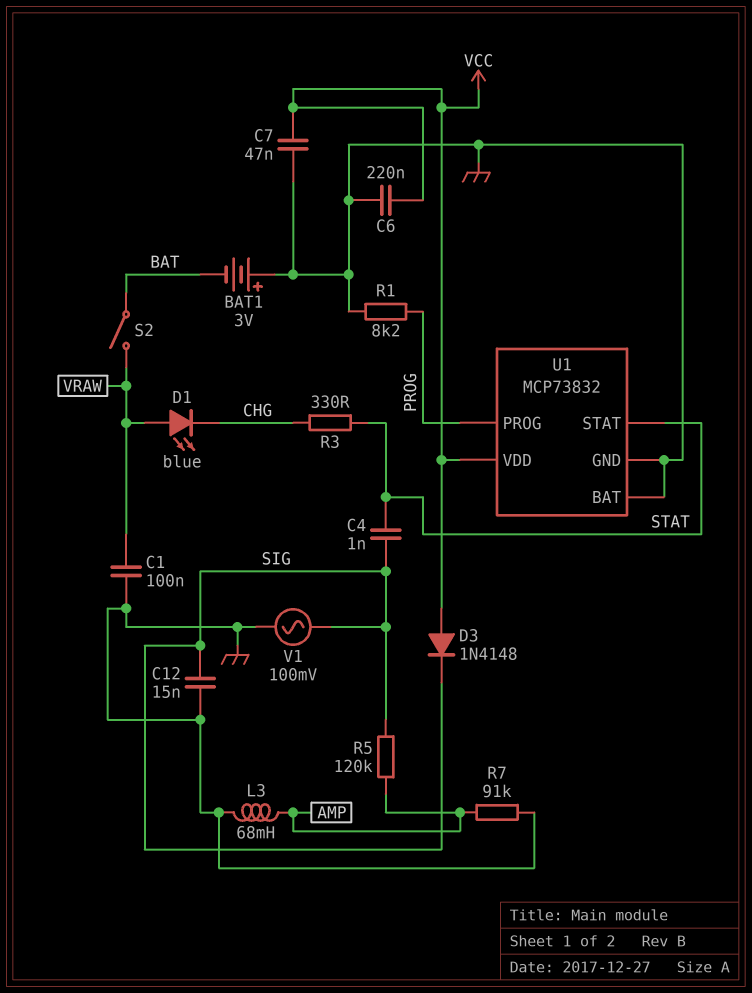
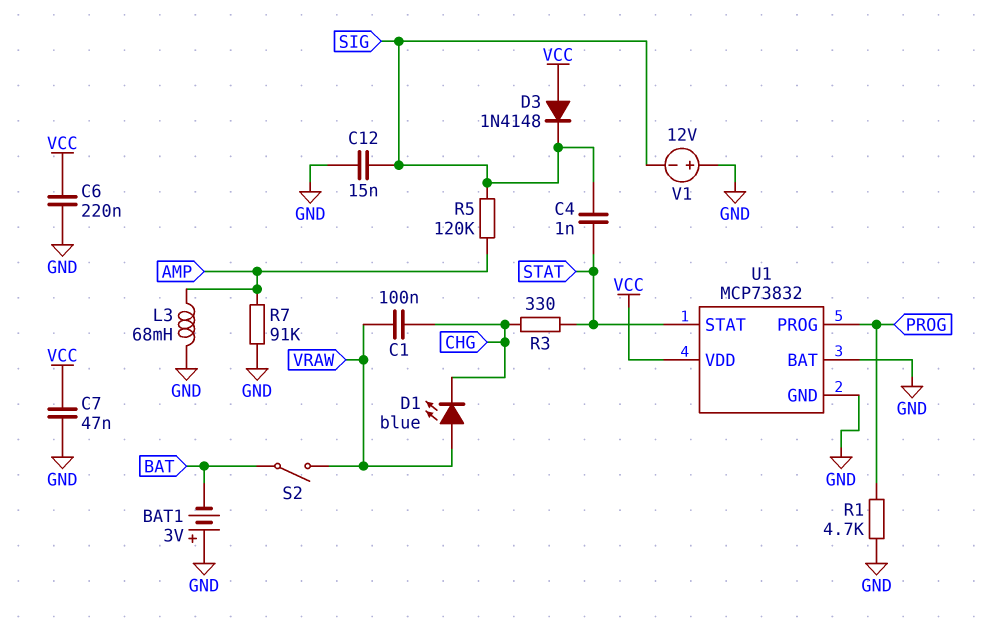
C1: 100nF (GND, VRAW) -> 100nF (CHG, VRAW)
R1: 8.2k (GND, PROG) -> 4.7k (GND, PROG)
V1: AC 100mV (GND, SIG) -> 12V (plus GND, minus SIG)

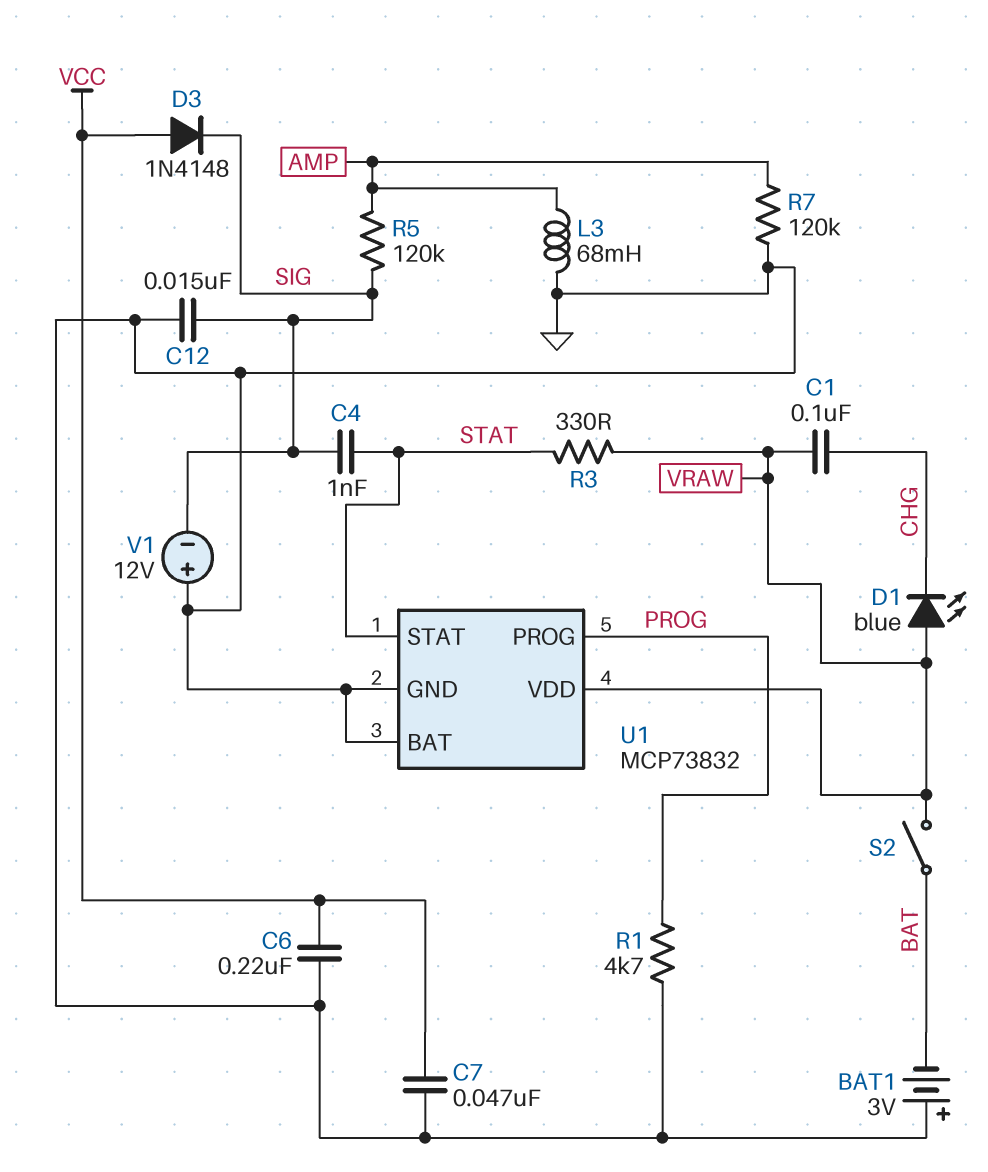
R3: 330 (CHG, STAT) -> 330 (STAT, VRAW)
R7: 91k (AMP, GND) -> 120k (AMP, GND)
U1 pin VDD: VCC -> VRAW

